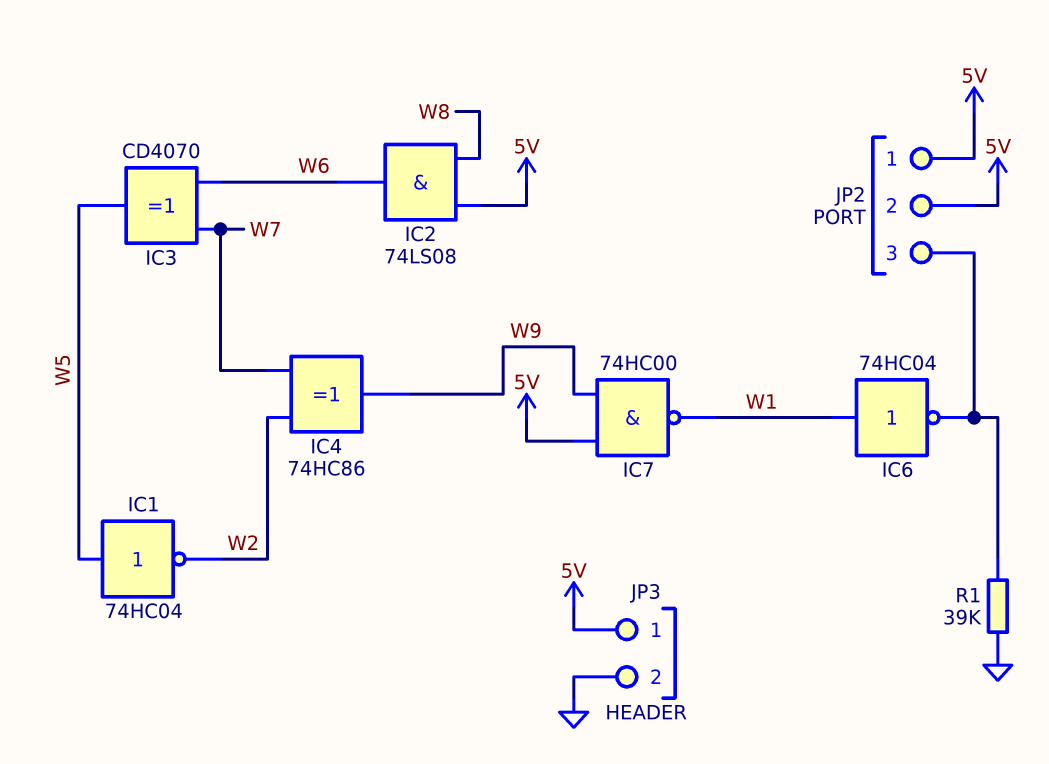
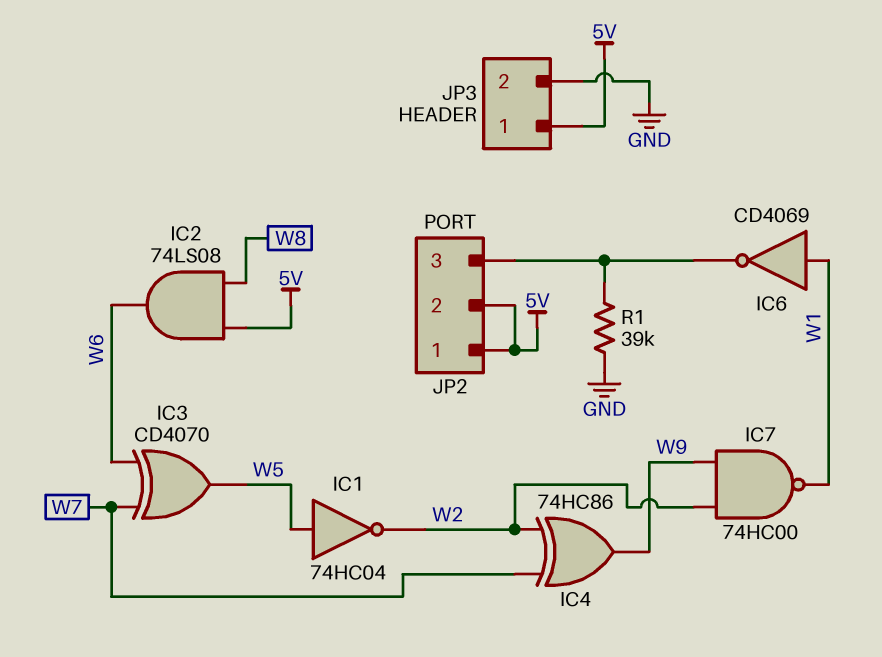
IC6: NOT 74HC04 (in W1, out JP2/3) -> NOT CD4069 (in W1, out JP2/3)
IC7: NAND 74HC00 (in 5V, in W9, out W1) -> NAND 74HC00 (in W2, in W9, out W1)

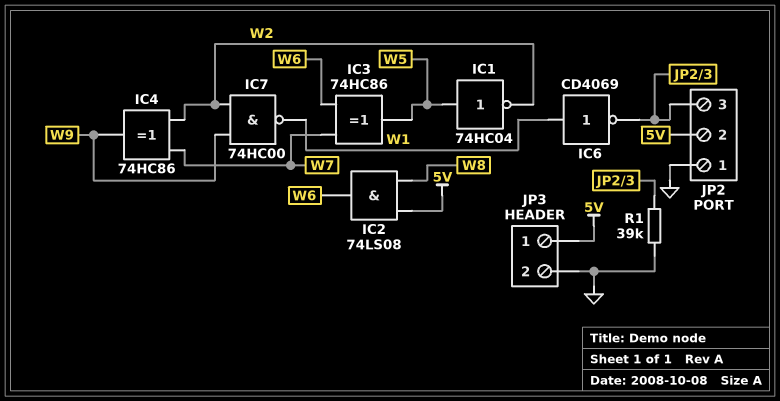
IC3: XOR CD4070 (in W6, in W7, out W5) -> XOR 74HC86 (in W6, in W7, out W5)
JP2 pin 1: 5V -> GND

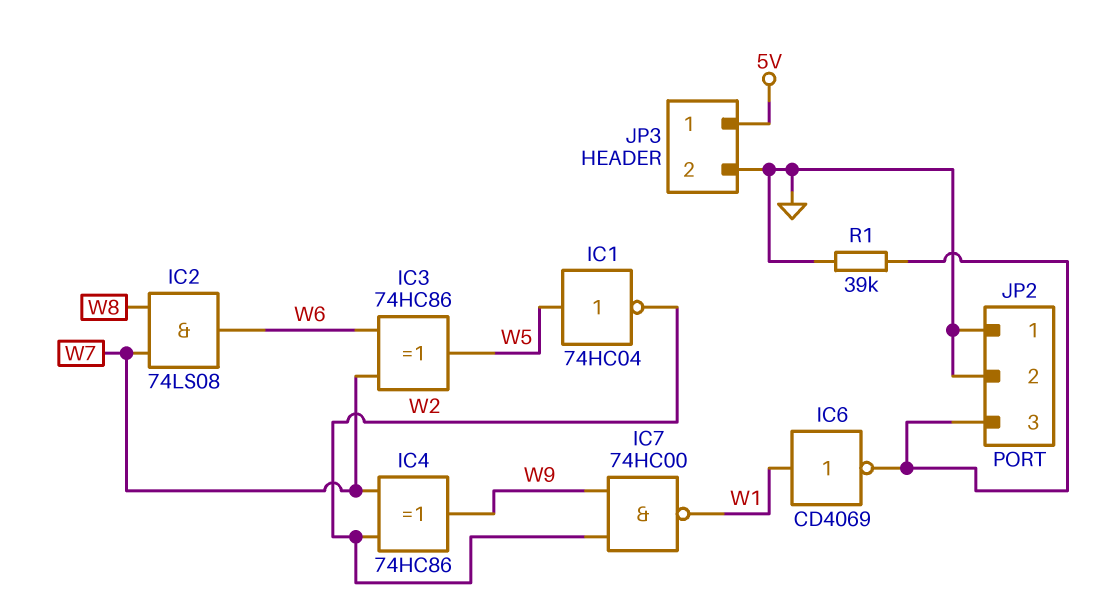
IC2: AND 74LS08 (in 5V, in W8, out W6) -> AND 74LS08 (in W7, in W8, out W6)
JP2 pin 2: 5V -> GND

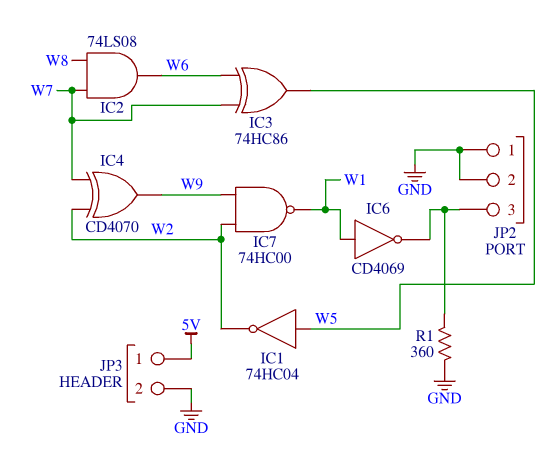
IC4: XOR 74HC86 (in W2, in W7, out W9) -> XOR CD4070 (in W2, in W7, out W9)
R1: 39k (GND, JP2/3) -> 360 (GND, JP2/3)

